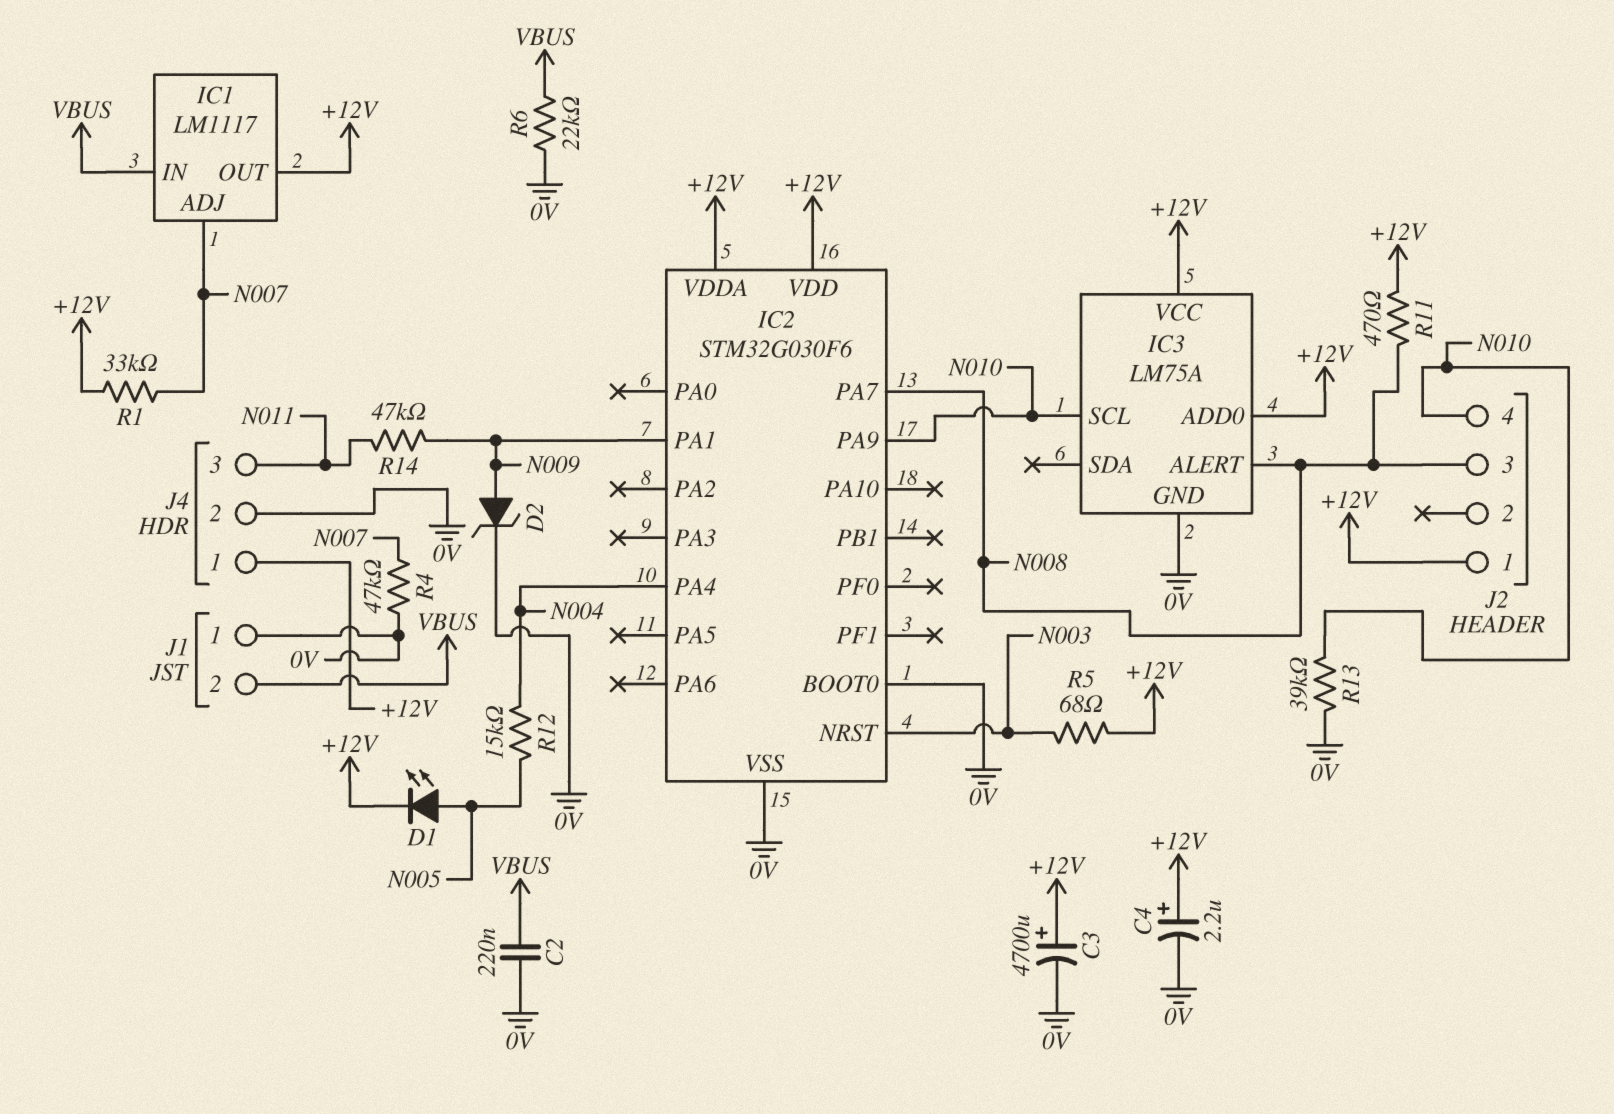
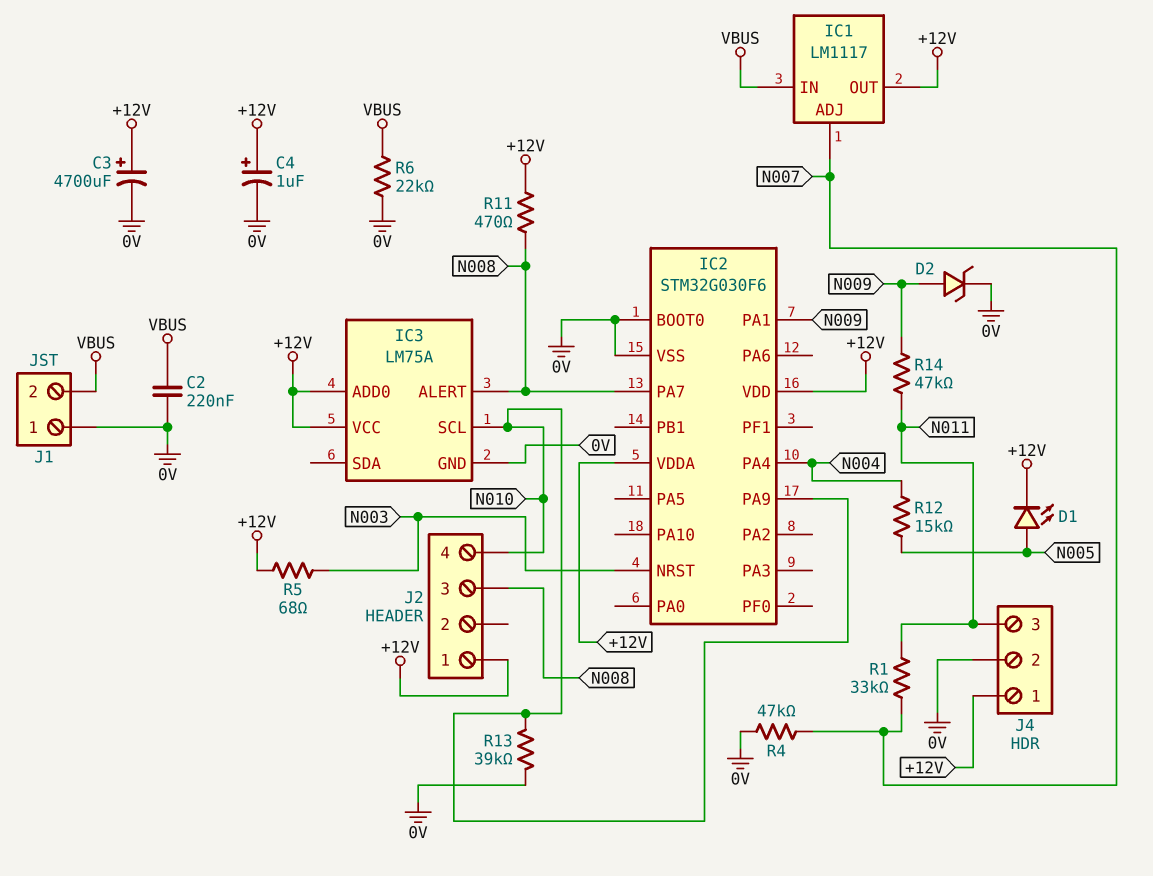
C4: 2.2uF (plus +12V, minus 0V) -> 1uF (plus +12V, minus 0V)
R1: 33k (+12V, N007) -> 33k (N007, N011)

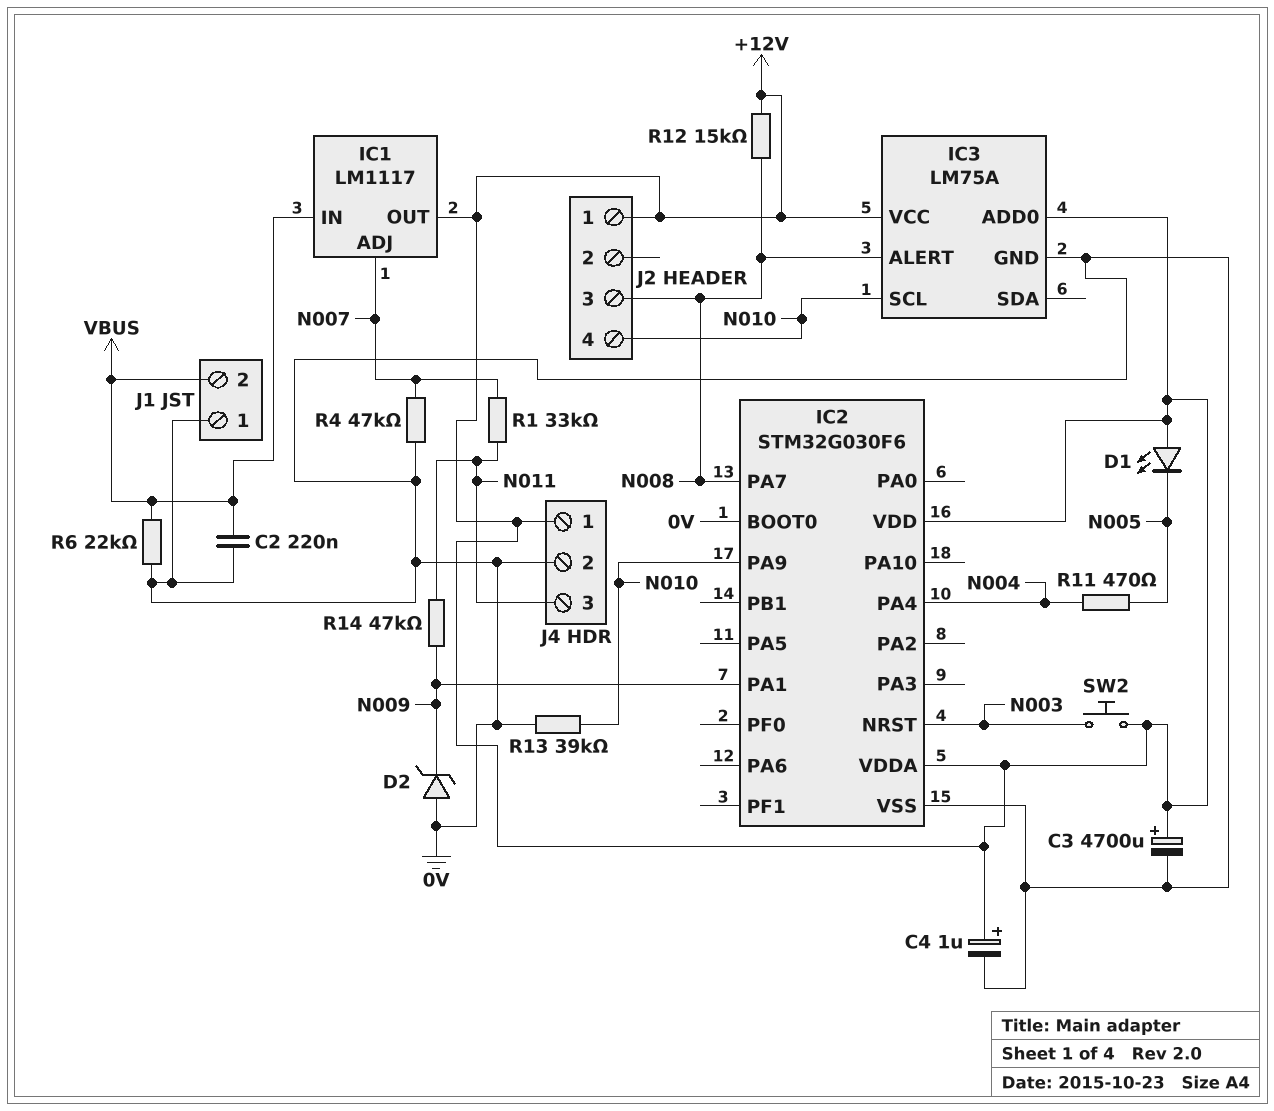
D1: LED (A N005, K +12V) -> LED (A +12V, K N005)
D2: zener (A N009, K 0V) -> zener (A 0V, K N009)
R5: 68 (+12V, N003) -> none
R11: 470 (+12V, N008) -> 470 (N004, N005)
R12: 15k (N004, N005) -> 15k (+12V, N008)
SW2: none -> button (+12V, N003)

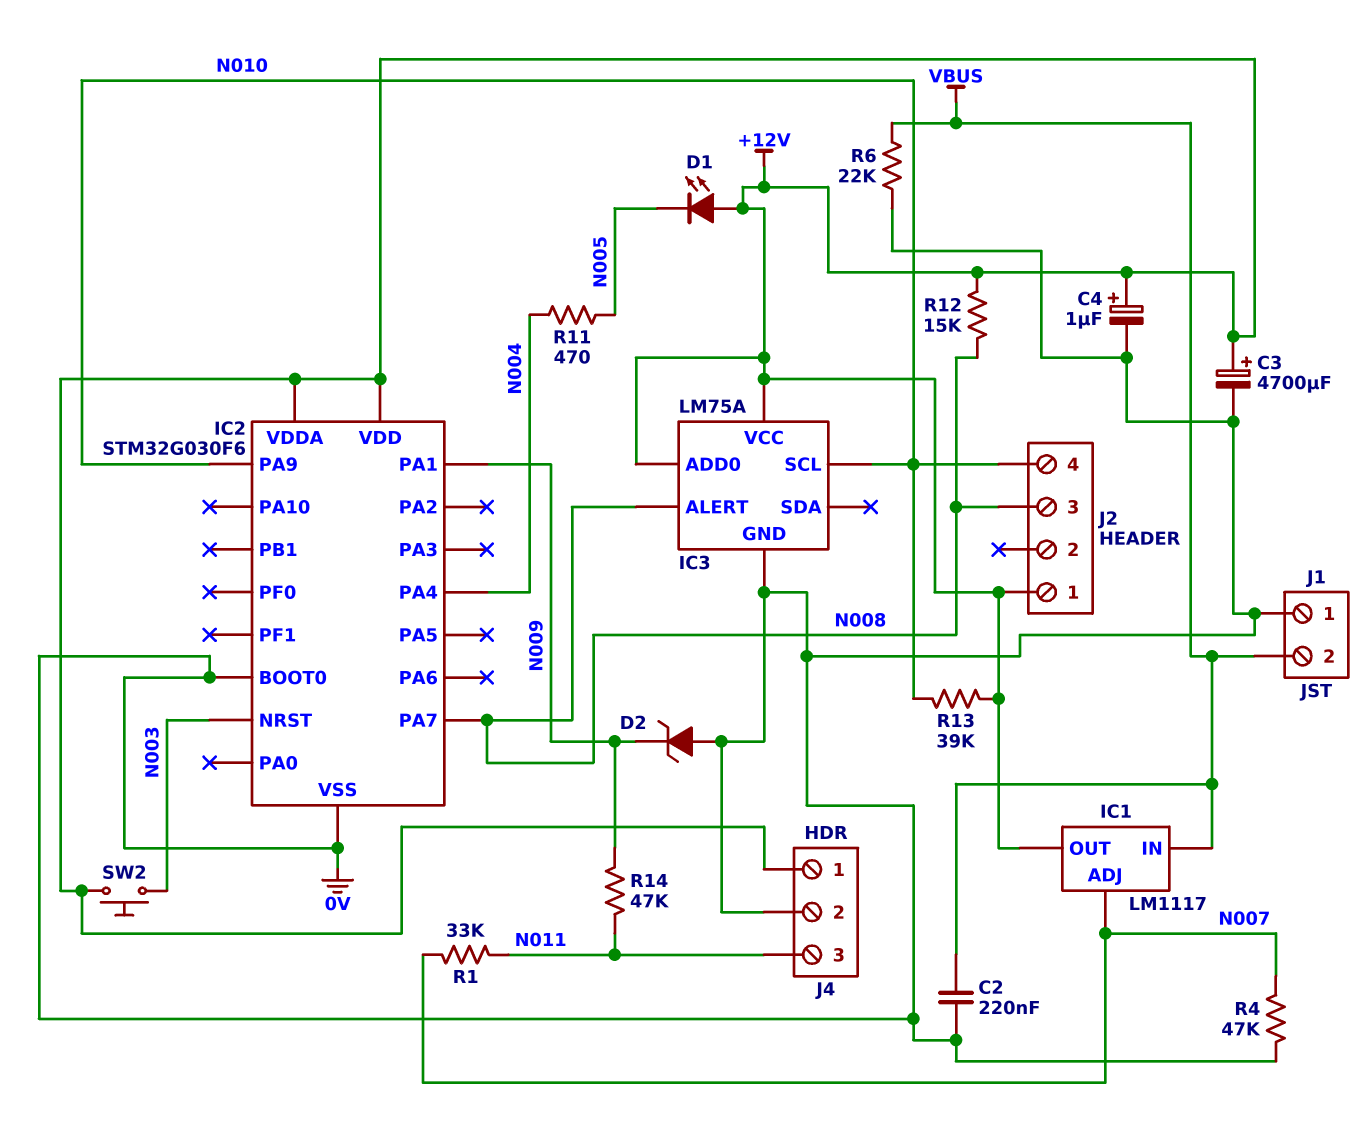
R13: 39k (0V, N010) -> 39k (+12V, N010)

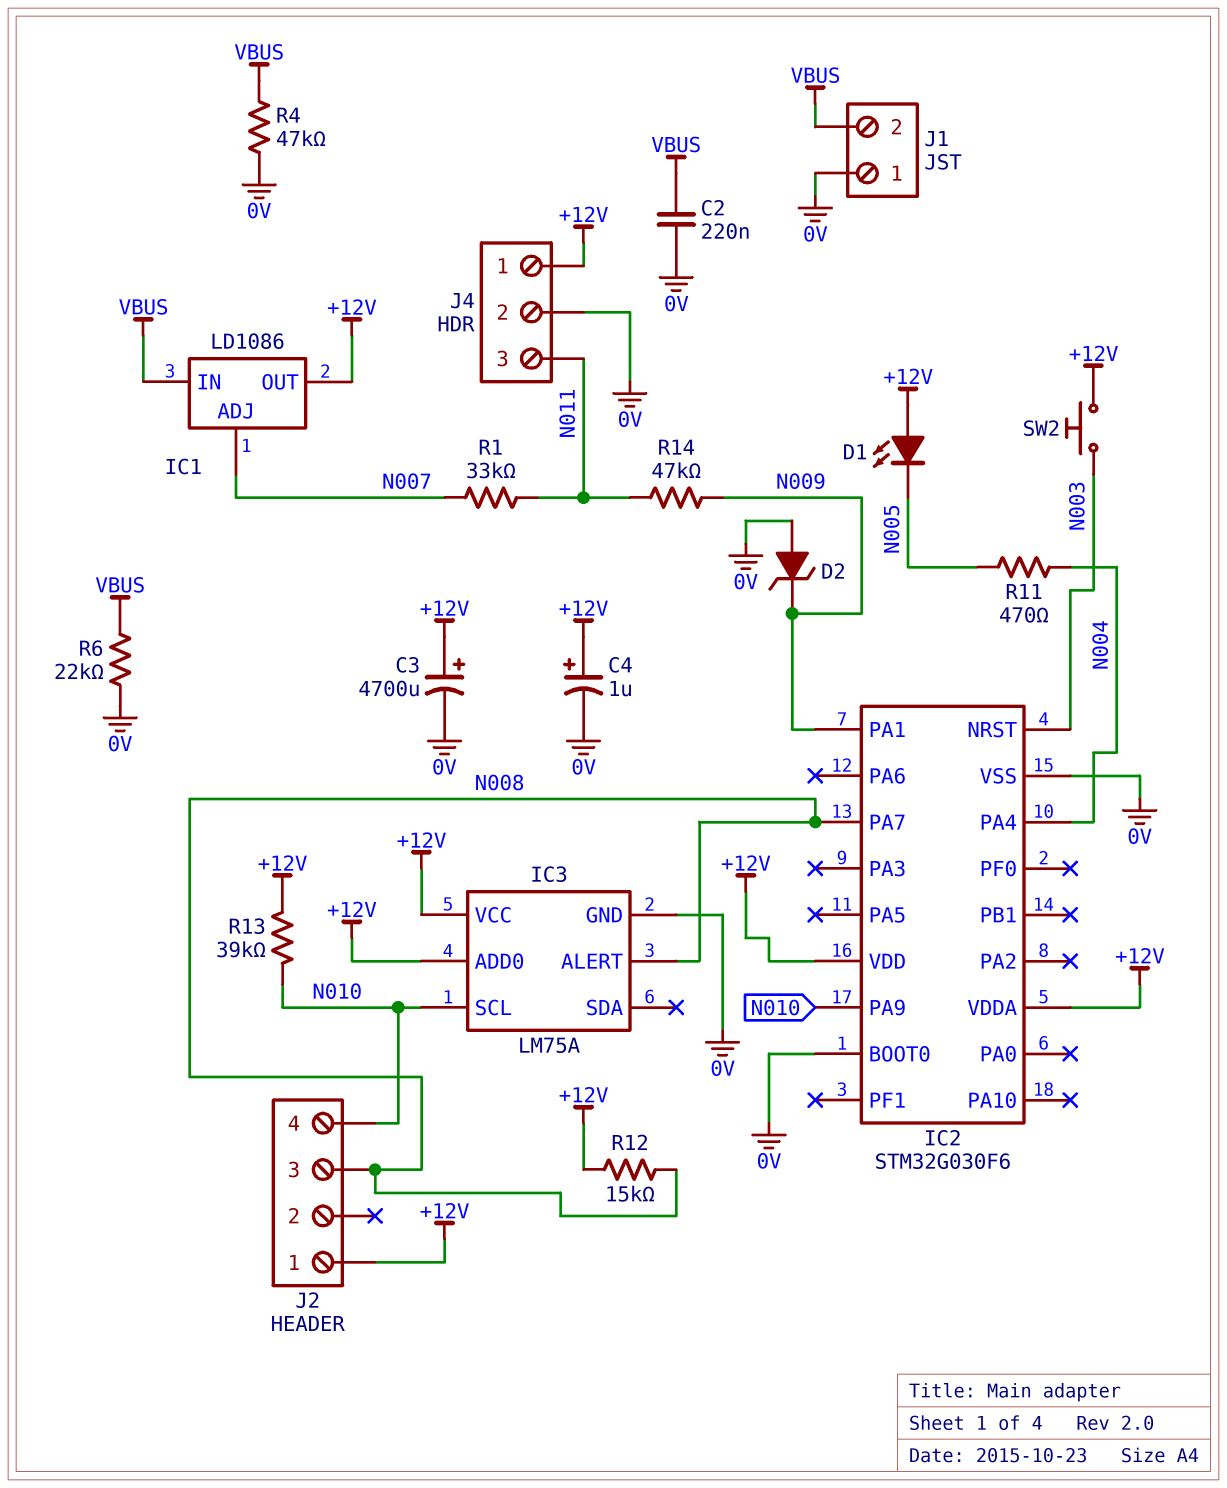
IC1: LM1117 -> LD1086
R4: 47k (0V, N007) -> 47k (0V, VBUS)

